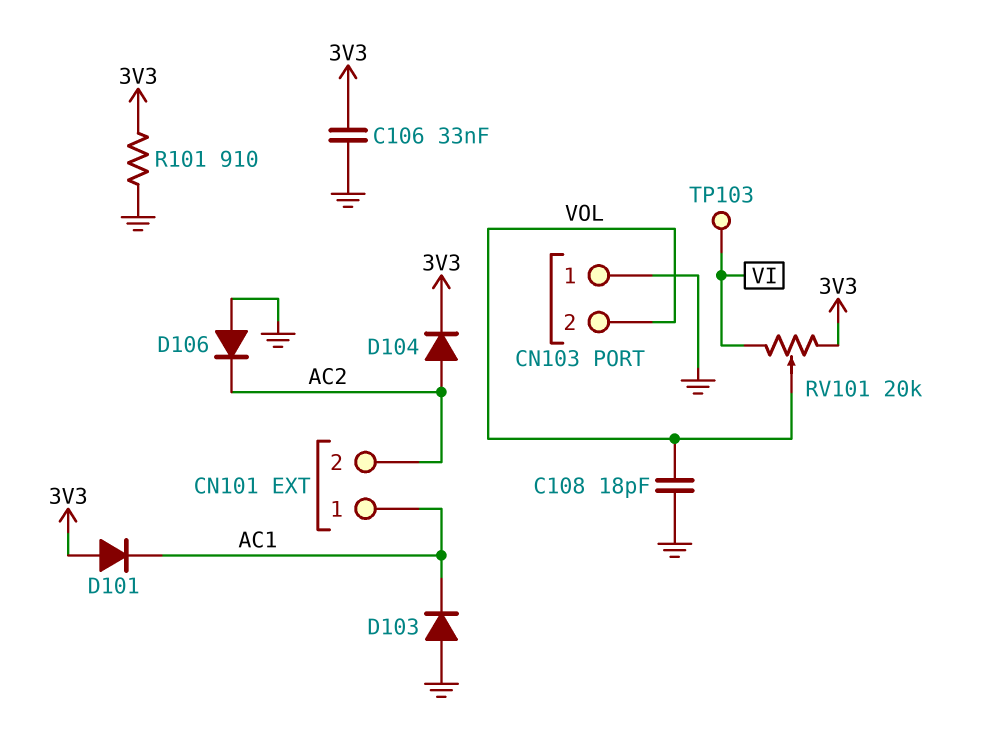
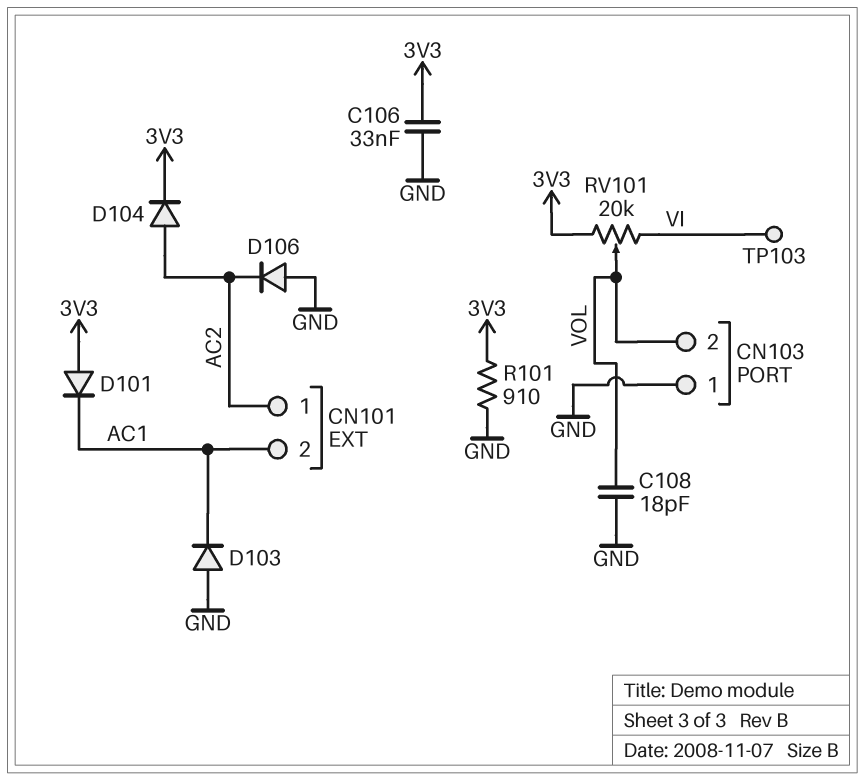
CN101 pin 1: AC1 -> AC2
CN101 pin 2: AC2 -> AC1

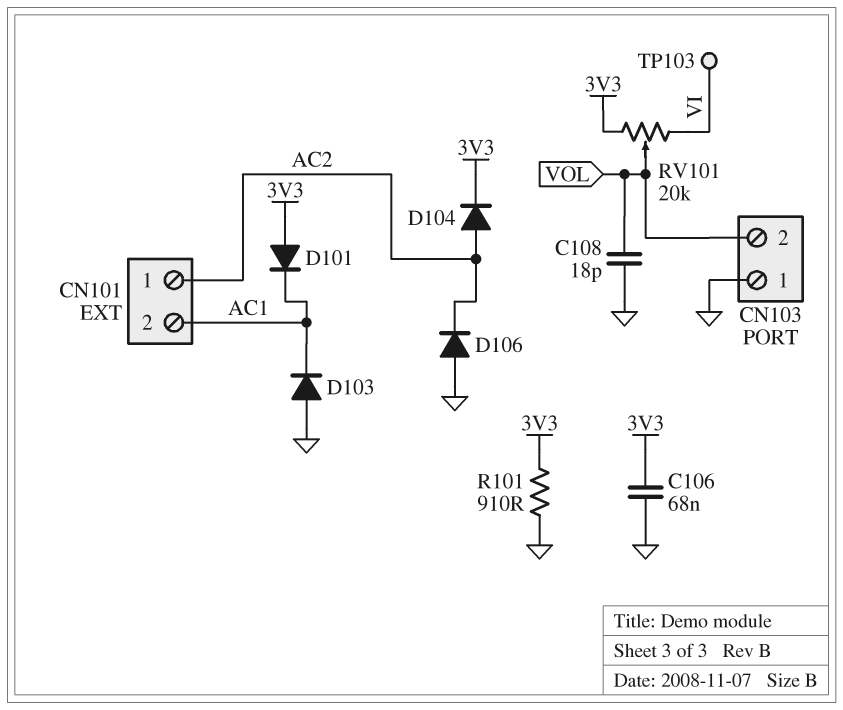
C106: 33nF (3V3, GND) -> 68nF (3V3, GND)

